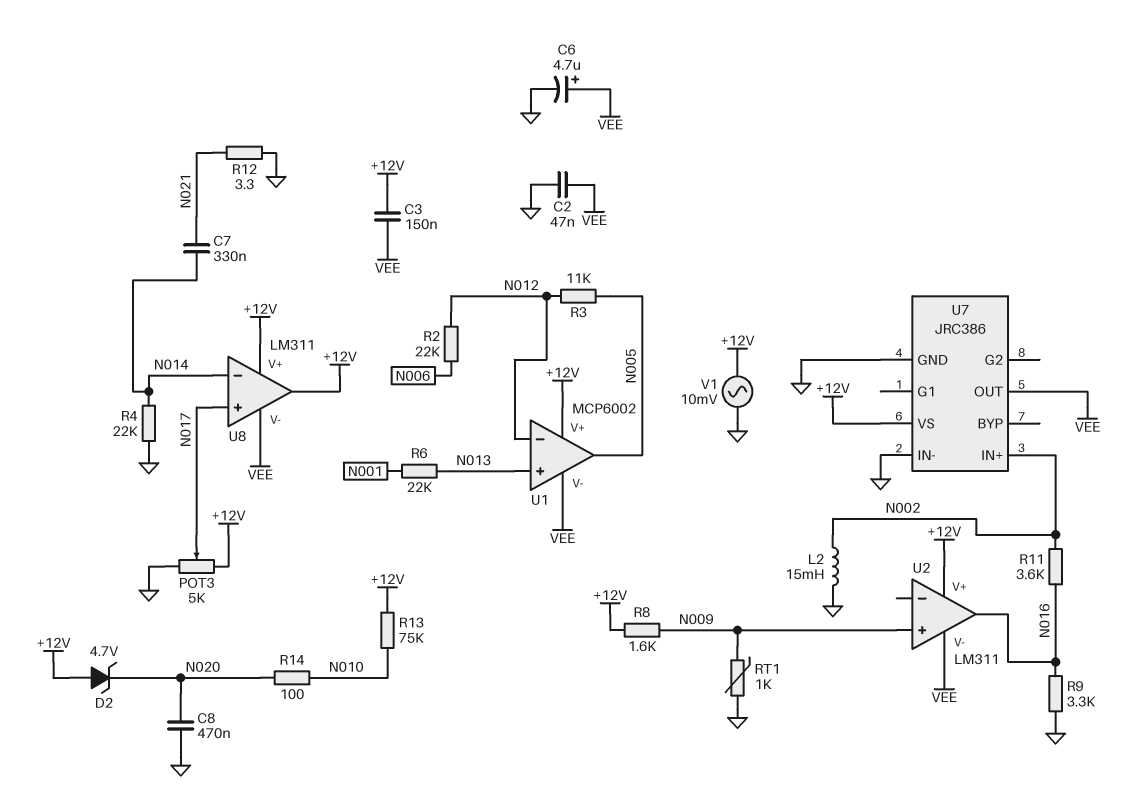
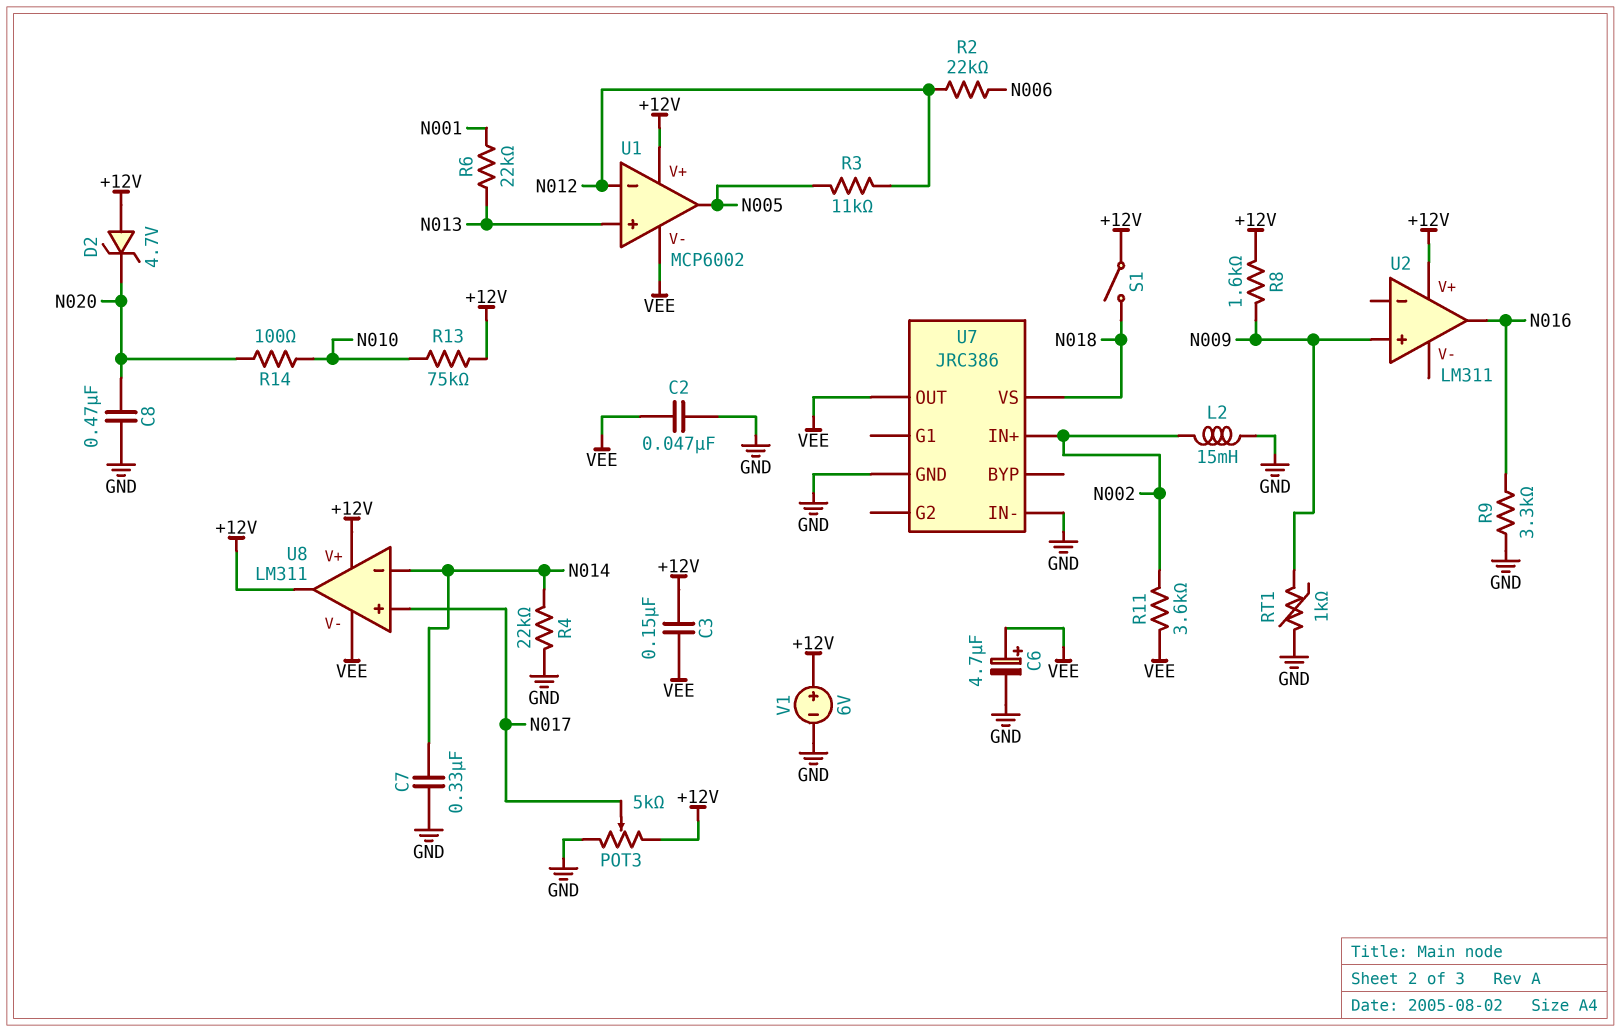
C7: 330nF (N014, N021) -> 330nF (GND, N014)
R11: 3.6k (N002, N016) -> 3.6k (N002, VEE)
R12: 3.3 (GND, N021) -> none
S1: none -> switch (+12V, N018)
U2 pin V-: VEE -> none
U7 pin VS: +12V -> N018
V1: AC 10mV (+12V, GND) -> 6V (plus +12V, minus GND)

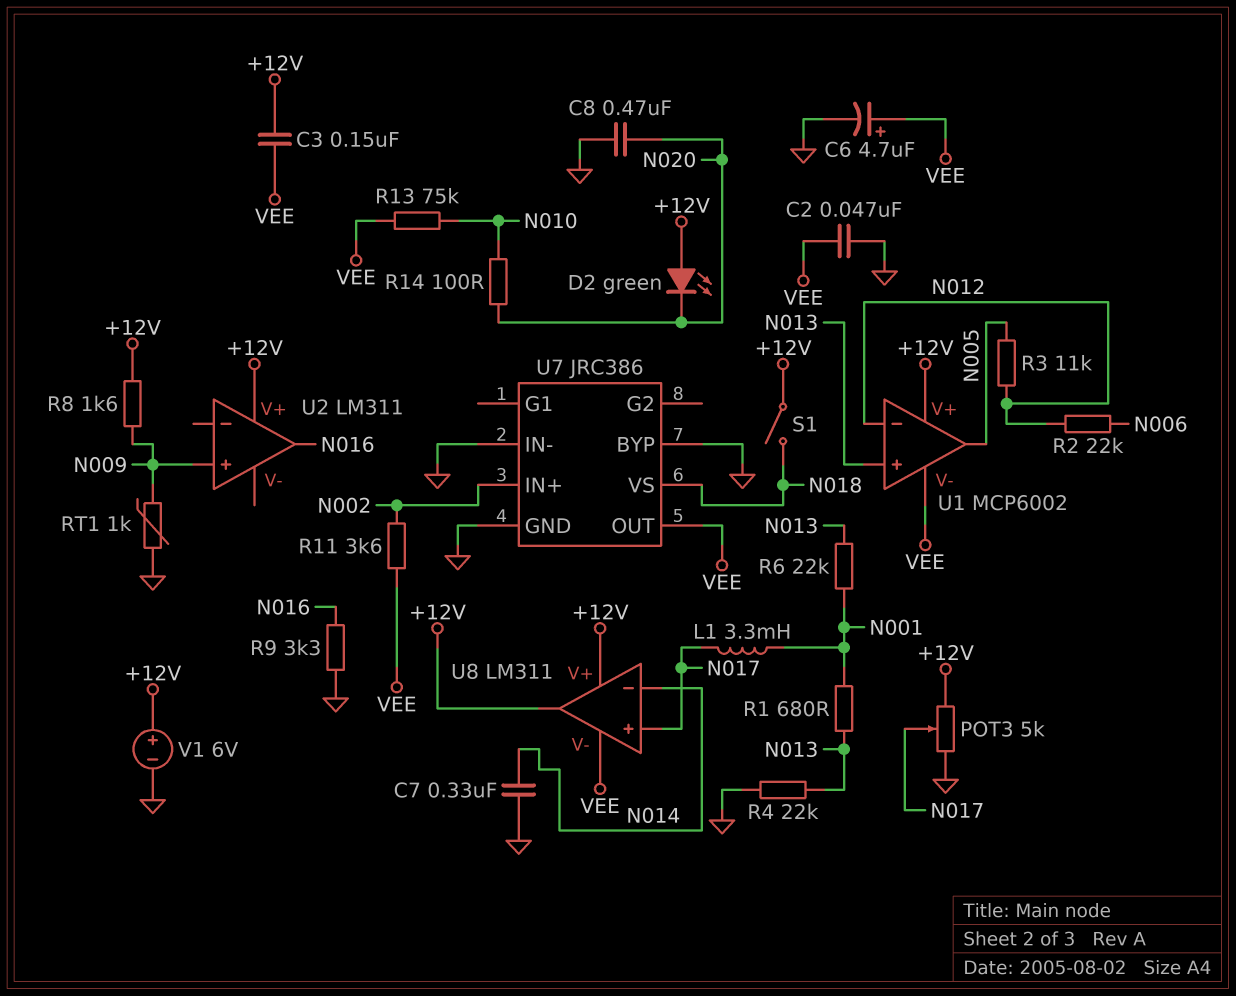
D2: zener 4.7V (A +12V, K N020) -> LED green (A +12V, K N020)
L1: none -> 3.3mH (N001, N017)
L2: 15mH (GND, N002) -> none
R1: none -> 680 (N001, N013)
R4: 22k (GND, N014) -> 22k (GND, N013)
R13: 75k (+12V, N010) -> 75k (N010, VEE)
U7 pin BYP: none -> GND

